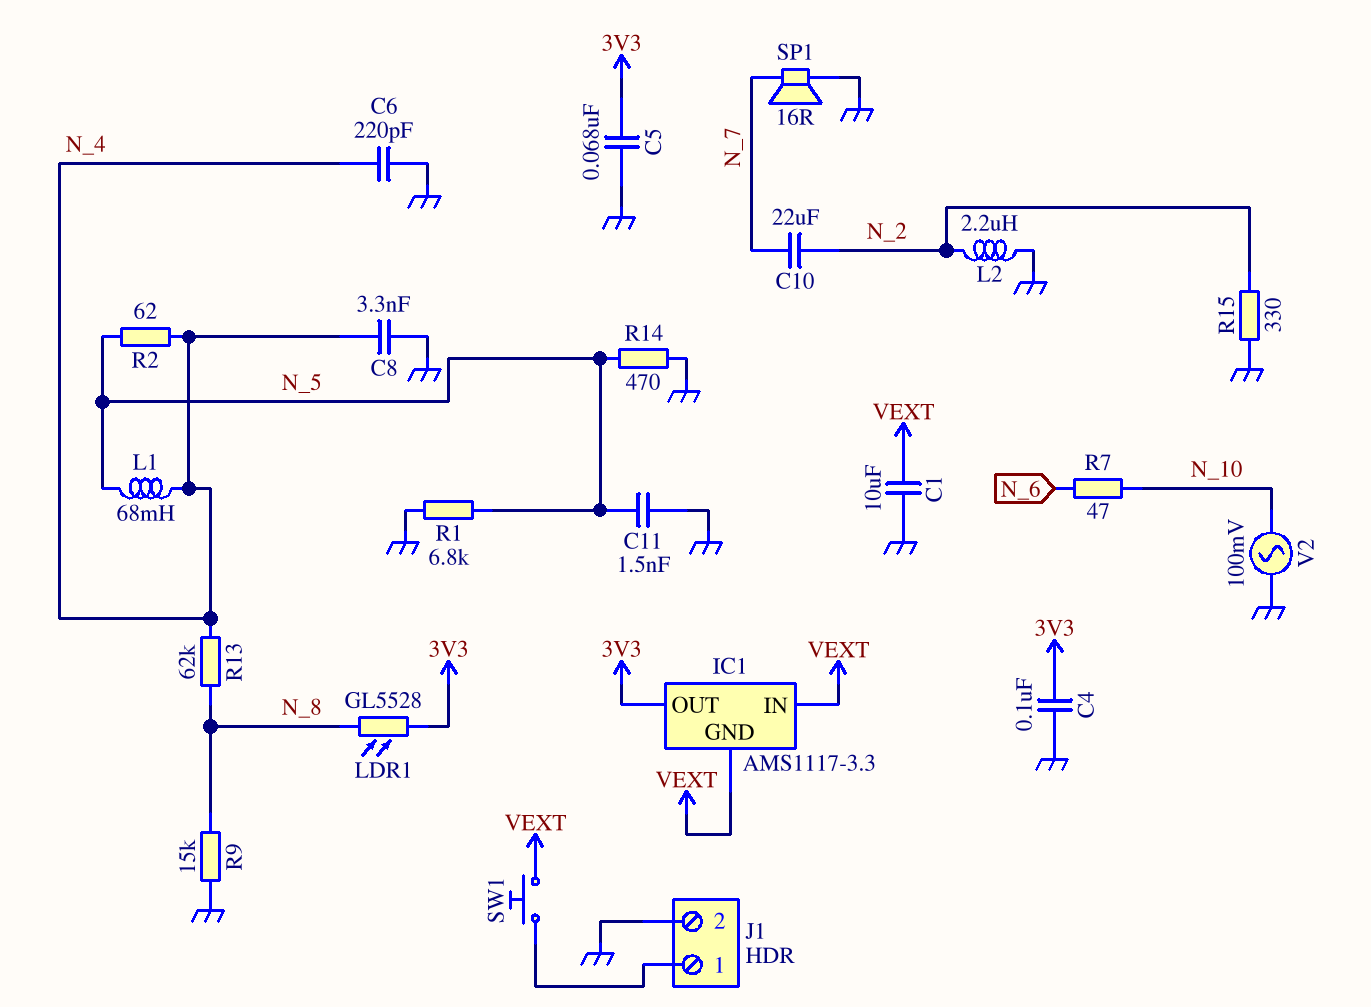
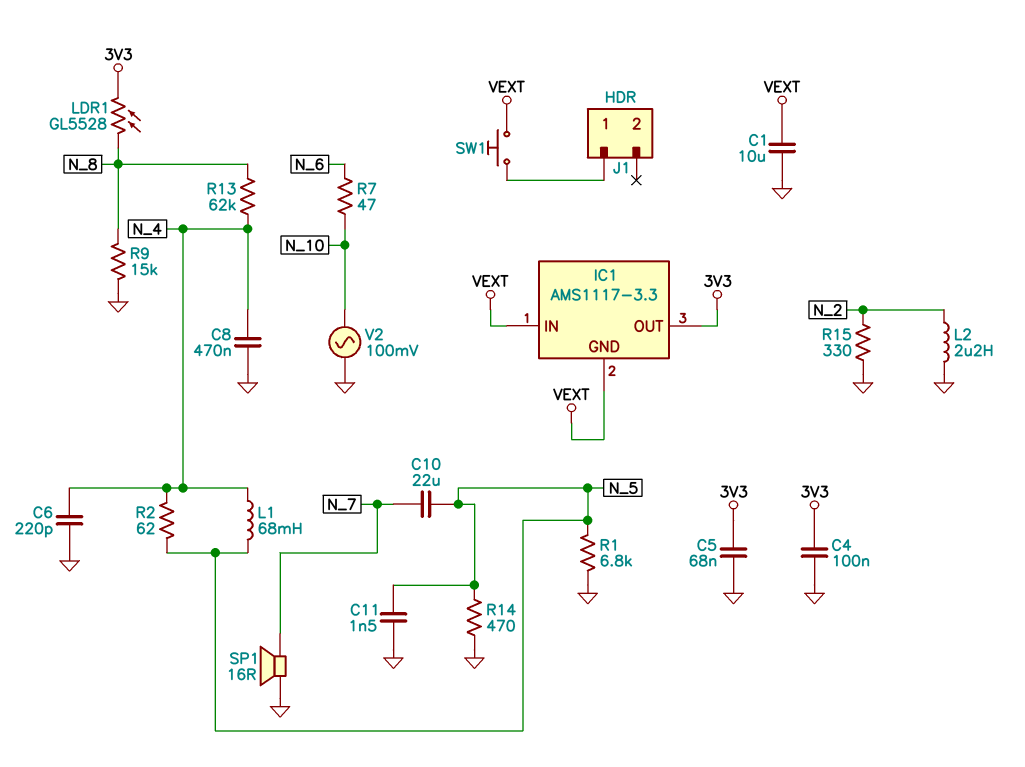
C8: 3.3nF (GND, N_4) -> 470nF (GND, N_4)
C10: 22uF (N_2, N_7) -> 22uF (N_5, N_7)
J1 pin 2: GND -> none

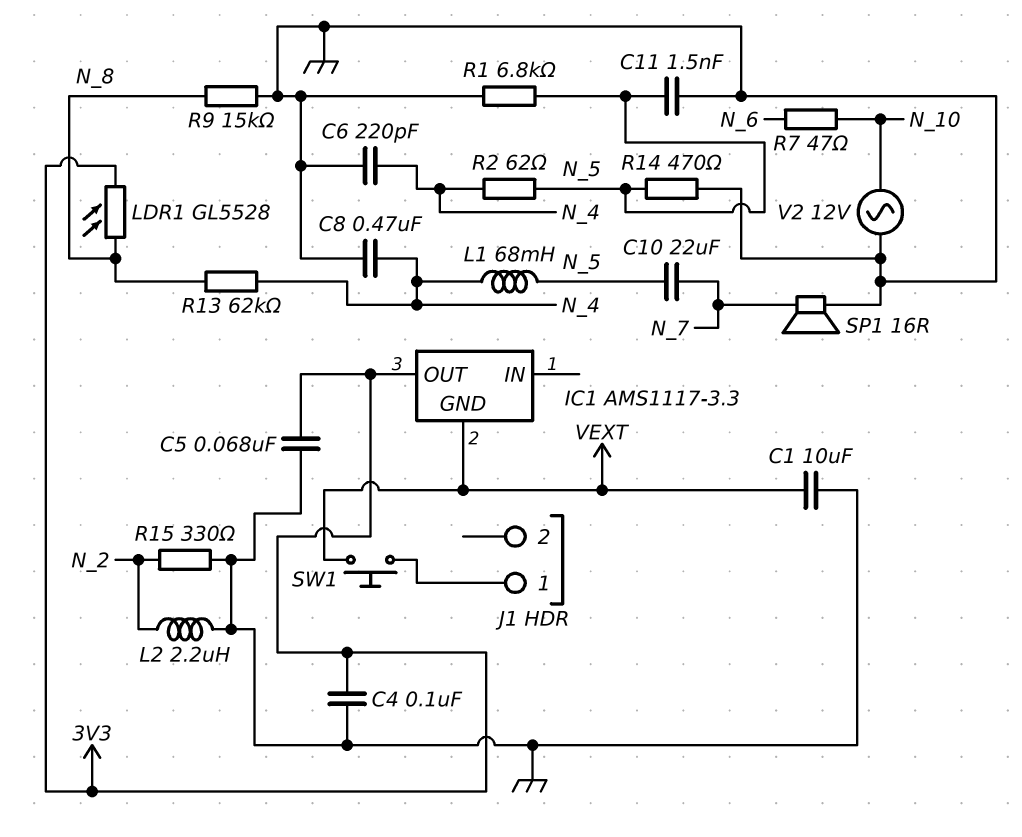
IC1 pin IN: VEXT -> none
V2: AC 100mV (GND, N_10) -> AC 12V (GND, N_10)

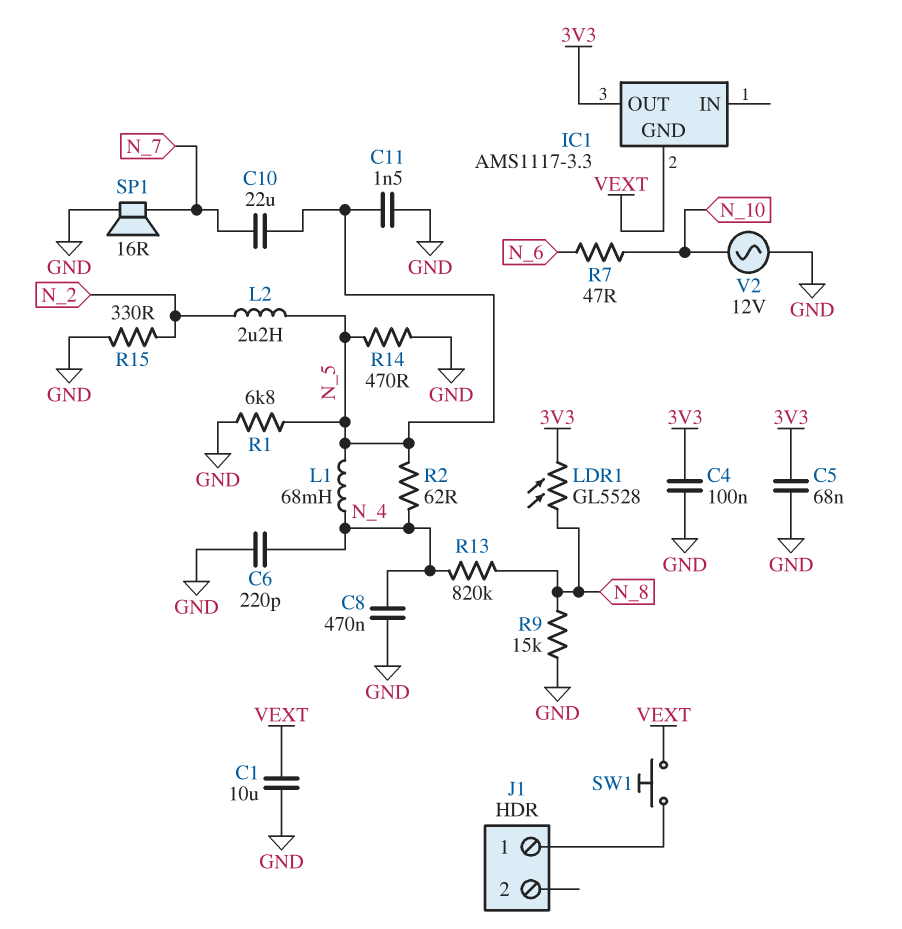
L2: 2.2uH (GND, N_2) -> 2.2uH (N_2, N_5)
R13: 62k (N_4, N_8) -> 820k (N_4, N_8)

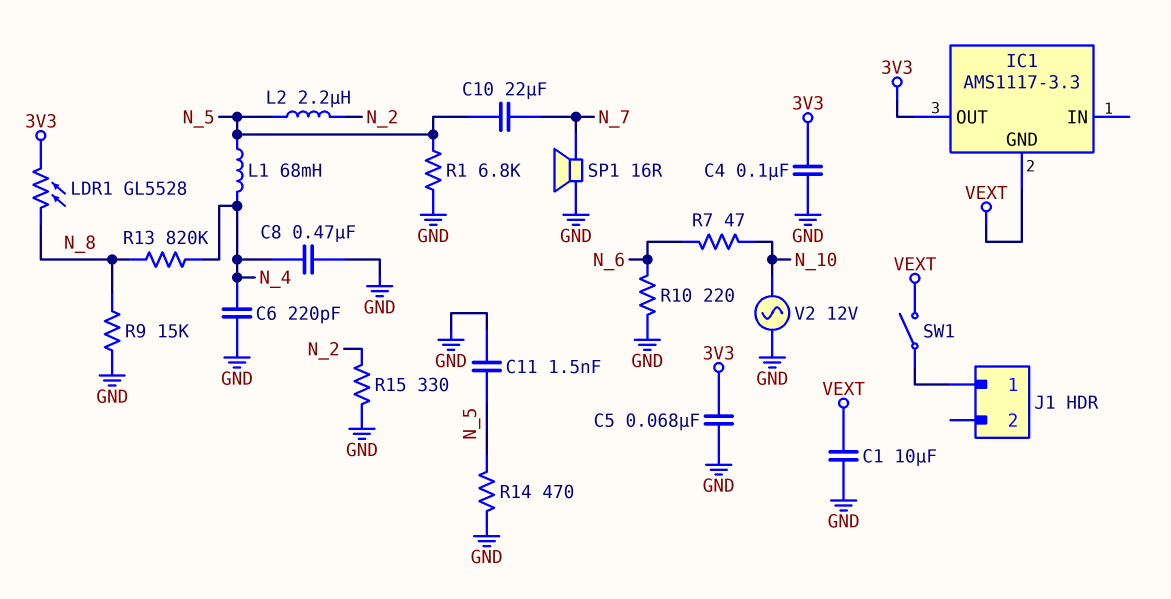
R2: 62 (N_4, N_5) -> none
R10: none -> 220 (GND, N_6)
SW1: button (J1/1, VEXT) -> switch (J1/1, VEXT)

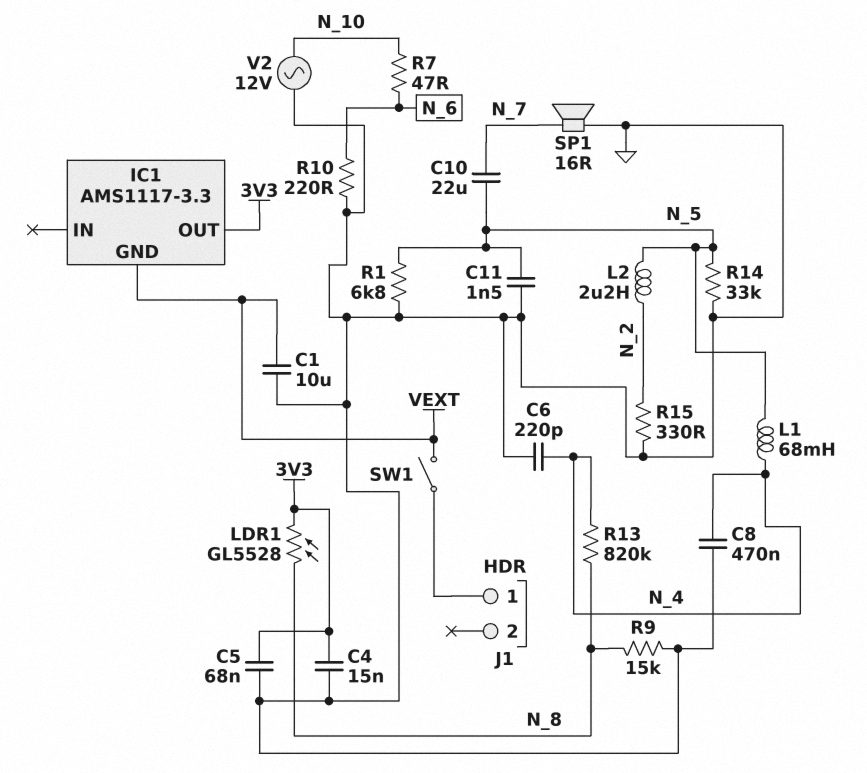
C4: 100nF (3V3, GND) -> 15nF (3V3, GND)
R14: 470 (GND, N_5) -> 33k (GND, N_5)

